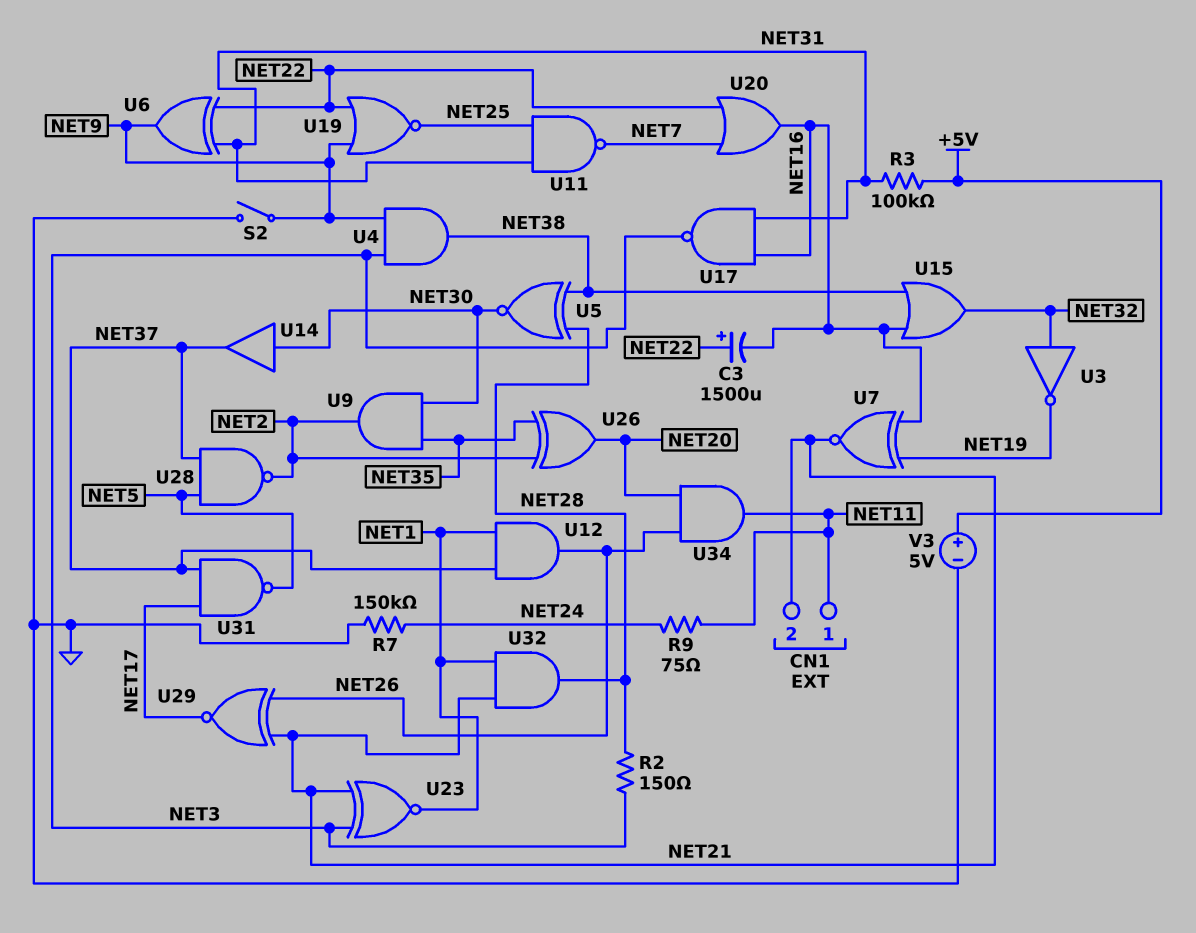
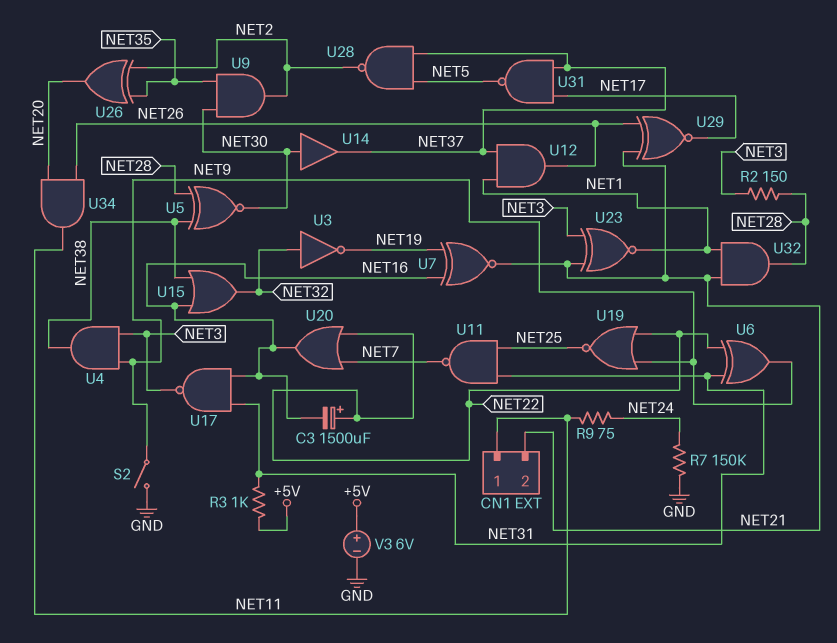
R3: 100k (+5V, NET31) -> 1k (+5V, NET31)
V3: 5V (plus +5V, minus GND) -> 6V (plus +5V, minus GND)

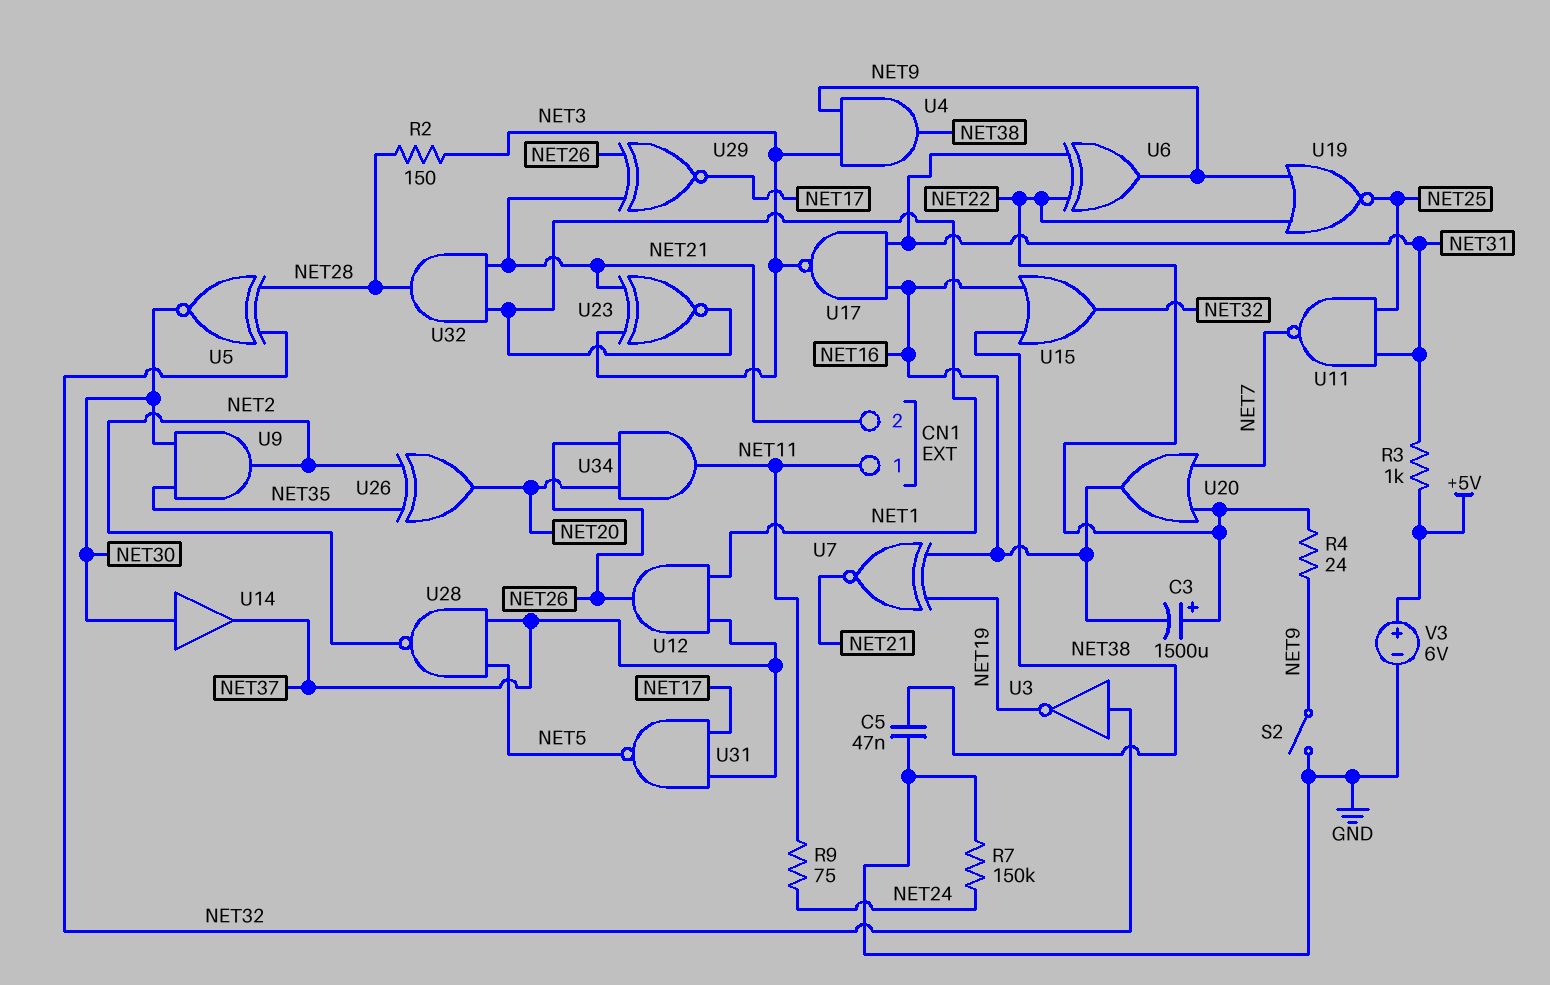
C5: none -> 47nF (GND, NET38)
R4: none -> 24 (NET9, NET22)
U5: XNOR (in NET28, in NET38, out NET30) -> XNOR (in NET28, in NET32, out NET30)

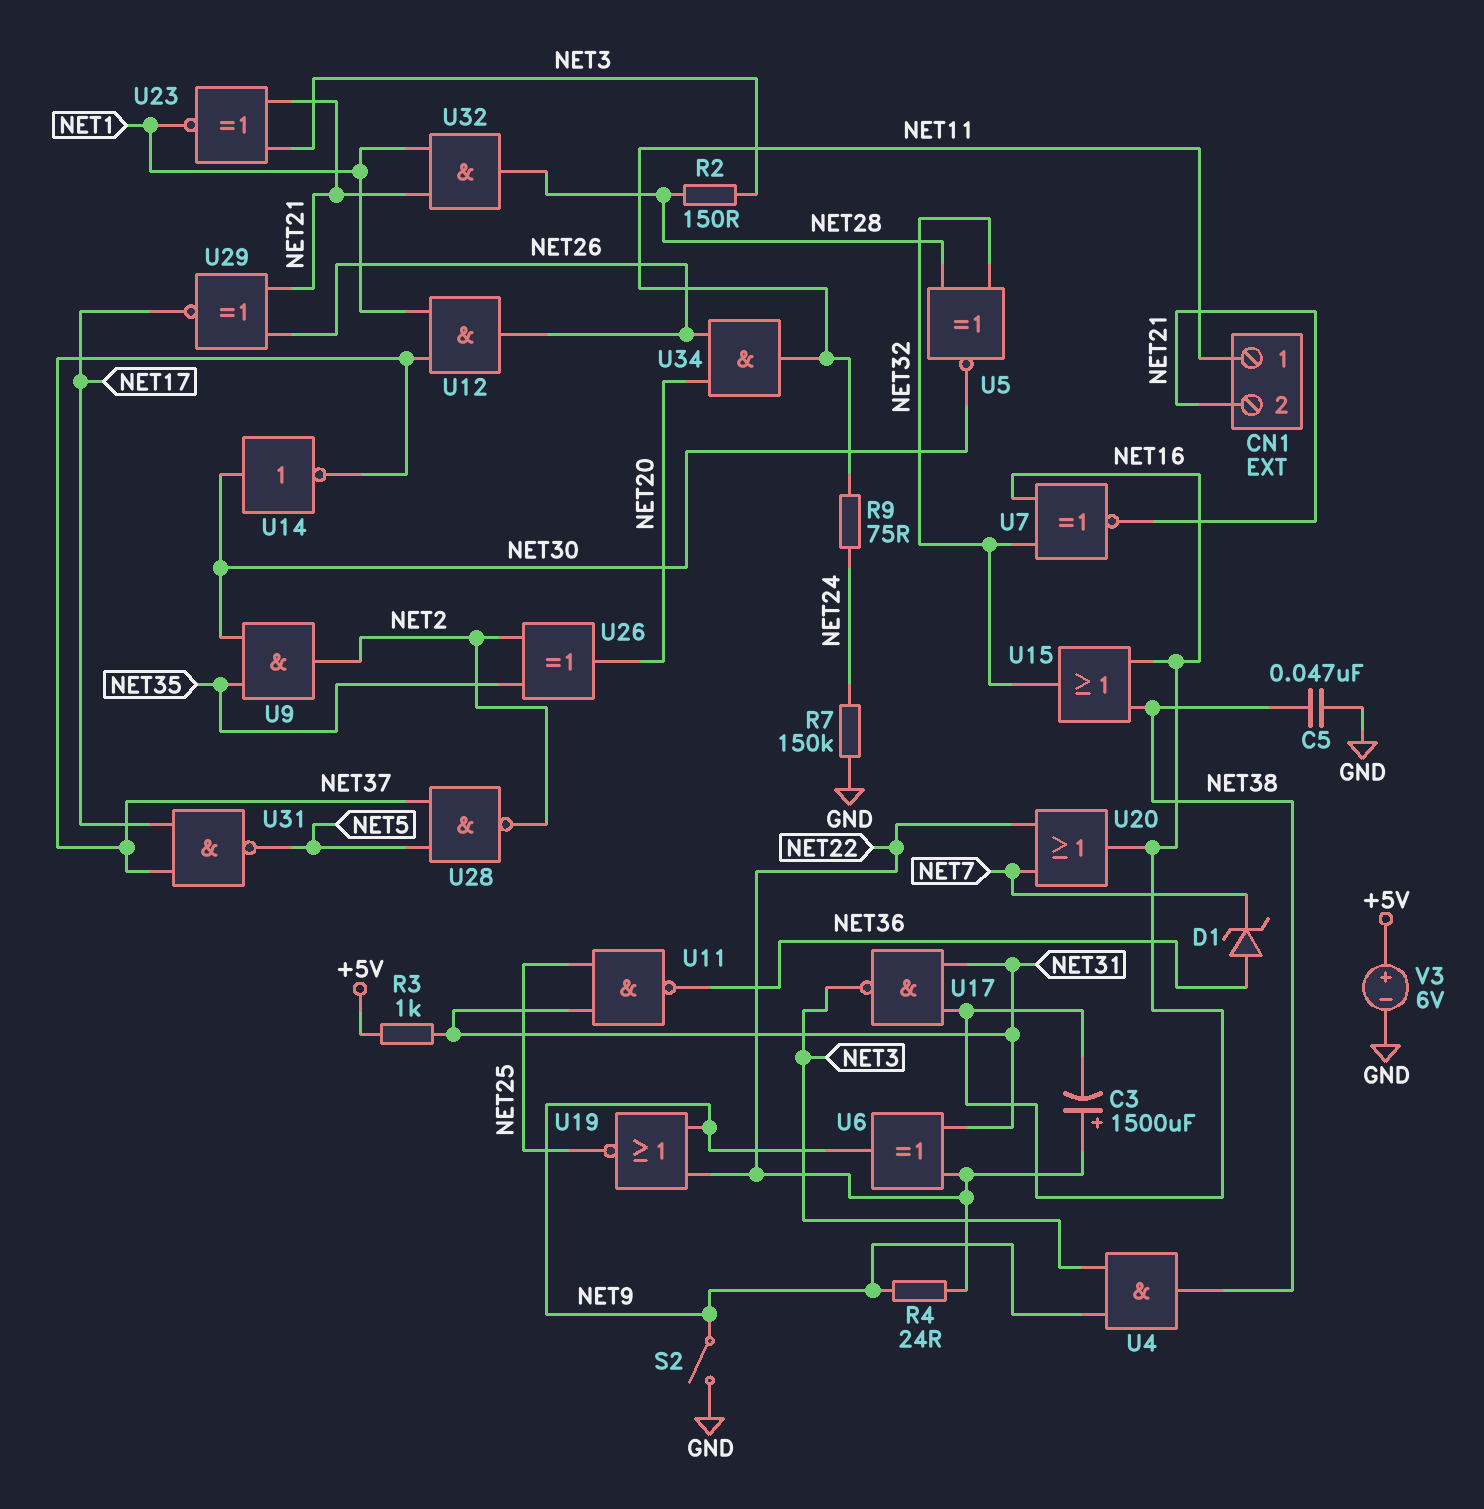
D1: none -> zener (A NET36, K NET7)
U3: NOT (in NET32, out NET19) -> none
U7: XNOR (in NET16, in NET19, out NET21) -> XNOR (in NET16, in NET32, out NET21)
U11: NAND (in NET25, in NET31, out NET7) -> NAND (in NET25, in NET31, out NET36)
U14: buffer (in NET30, out NET37) -> NOT (in NET30, out NET37)

